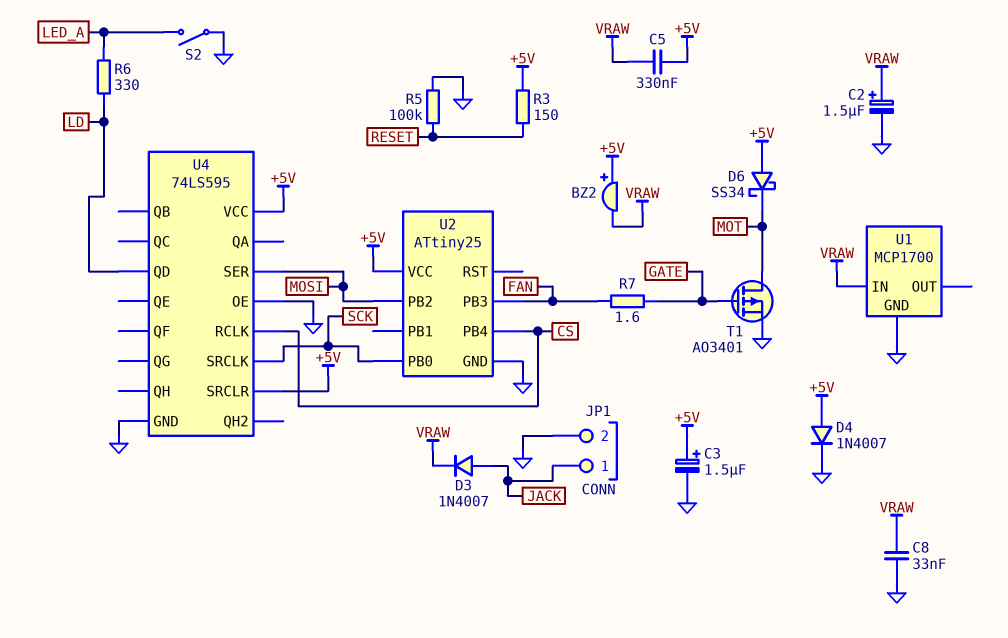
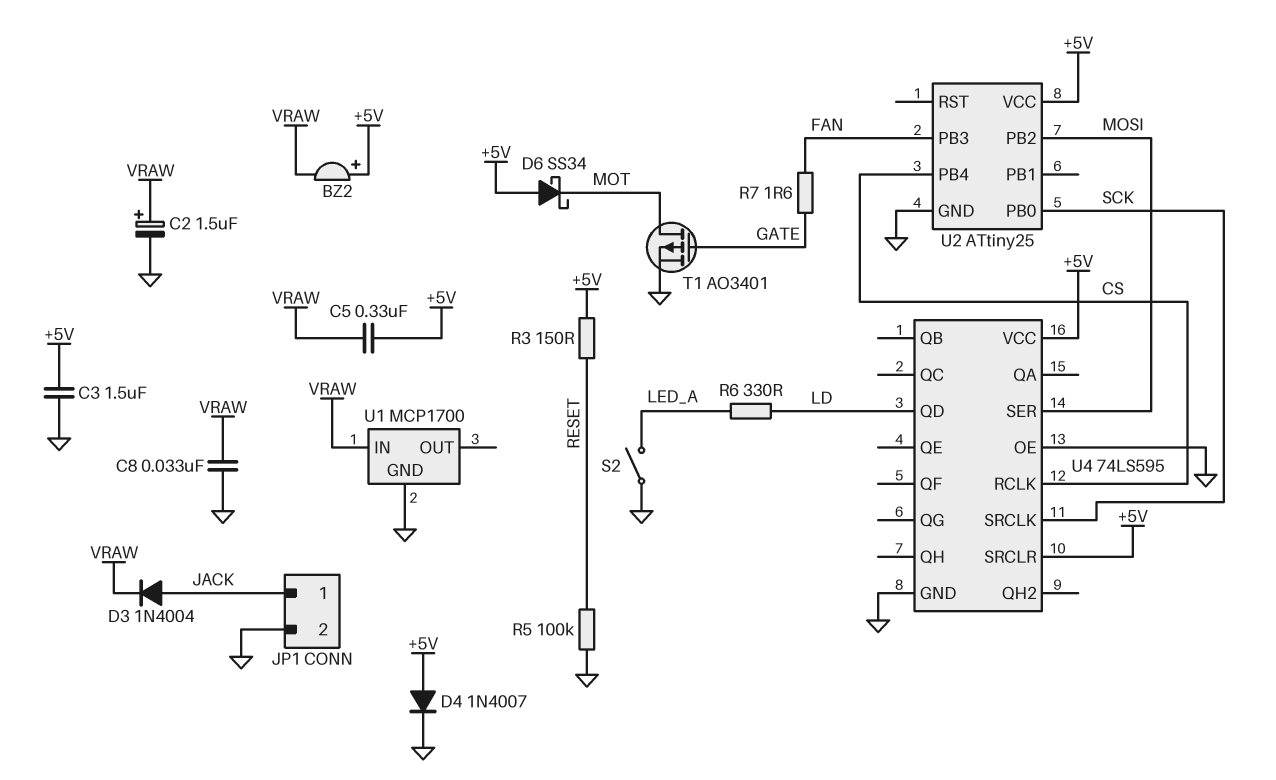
C3: 1.5uF (plus +5V, minus GND) -> 1.5uF (+5V, GND)
D3: diode 1N4007 (A JACK, K VRAW) -> diode 1N4004 (A JACK, K VRAW)

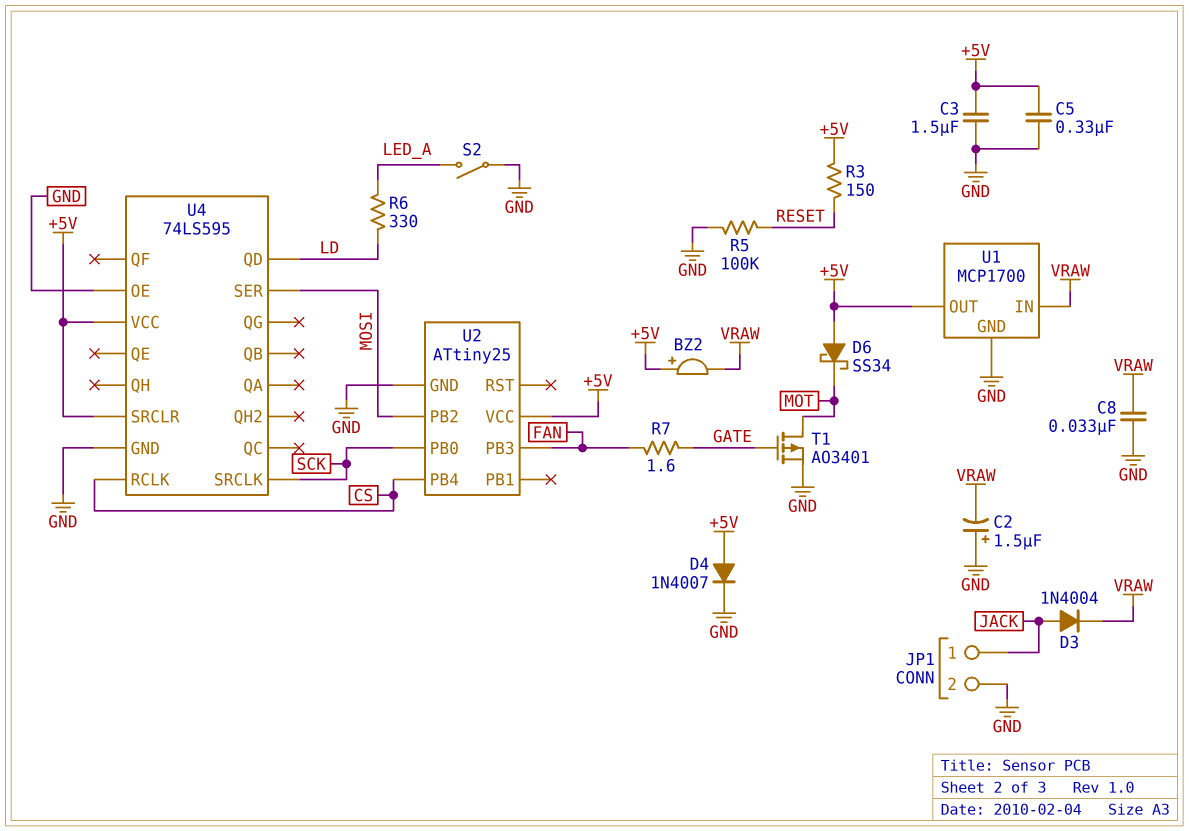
C2: 1.5uF (plus VRAW, minus GND) -> 1.5uF (plus GND, minus VRAW)
C5: 330nF (+5V, VRAW) -> 330nF (+5V, GND)
U1 pin OUT: none -> +5V

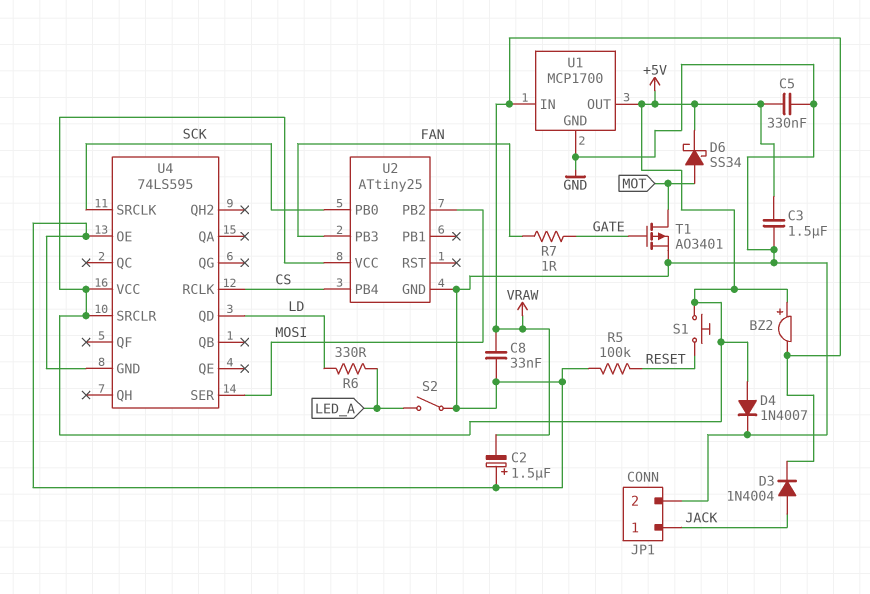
D6: schottky SS34 (A +5V, K MOT) -> schottky SS34 (A MOT, K +5V)
R3: 150 (+5V, RESET) -> none
R7: 1.6 (FAN, GATE) -> 1 (FAN, GATE)
S1: none -> button (+5V, RESET)

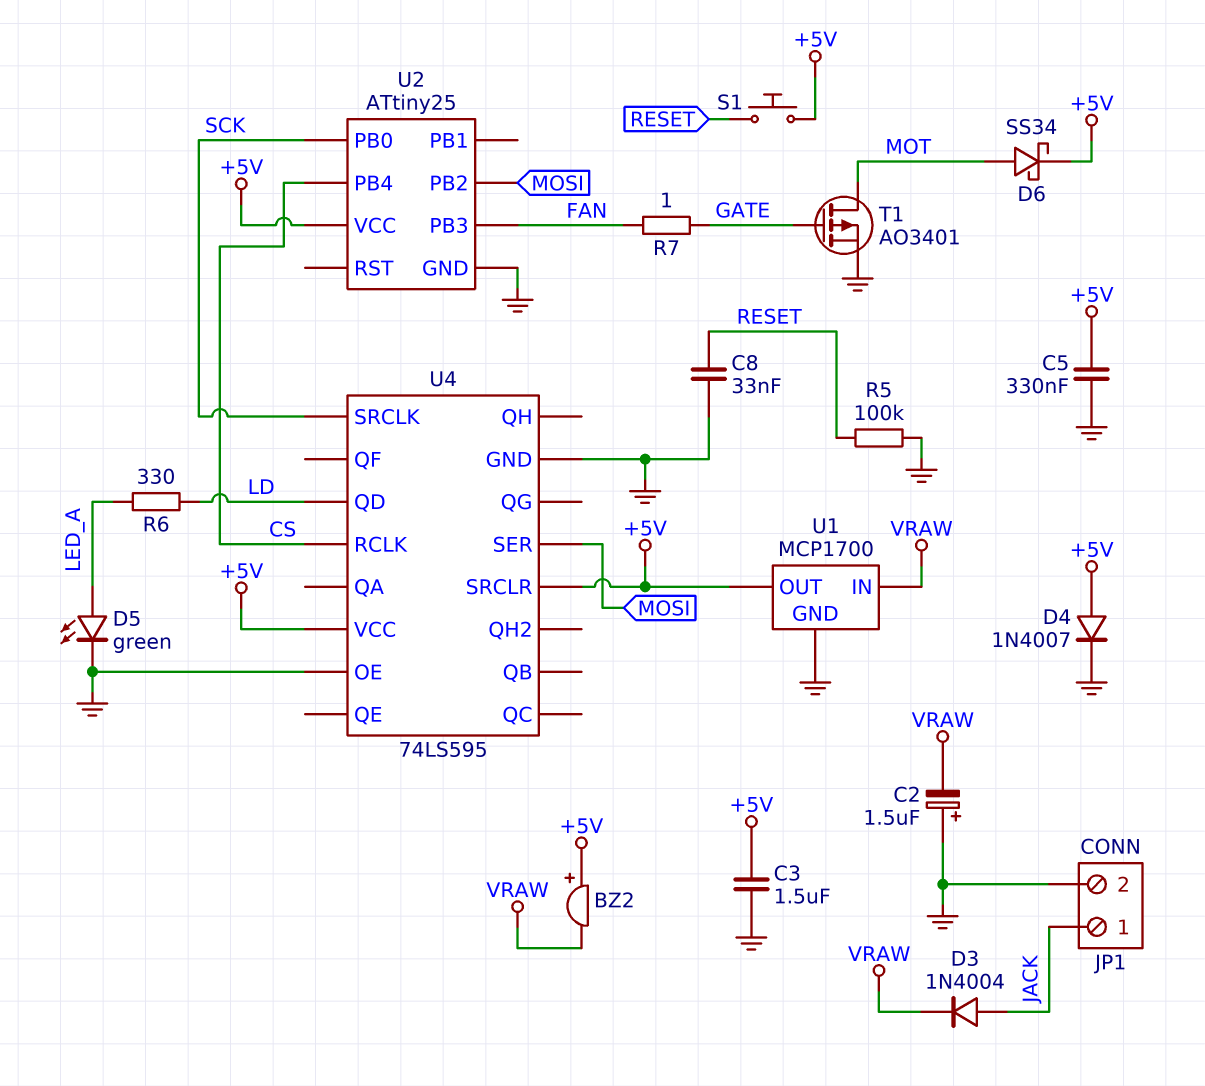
C8: 33nF (GND, VRAW) -> 33nF (GND, RESET)
D5: none -> LED green (A LED_A, K GND)
S2: switch (GND, LED_A) -> none

